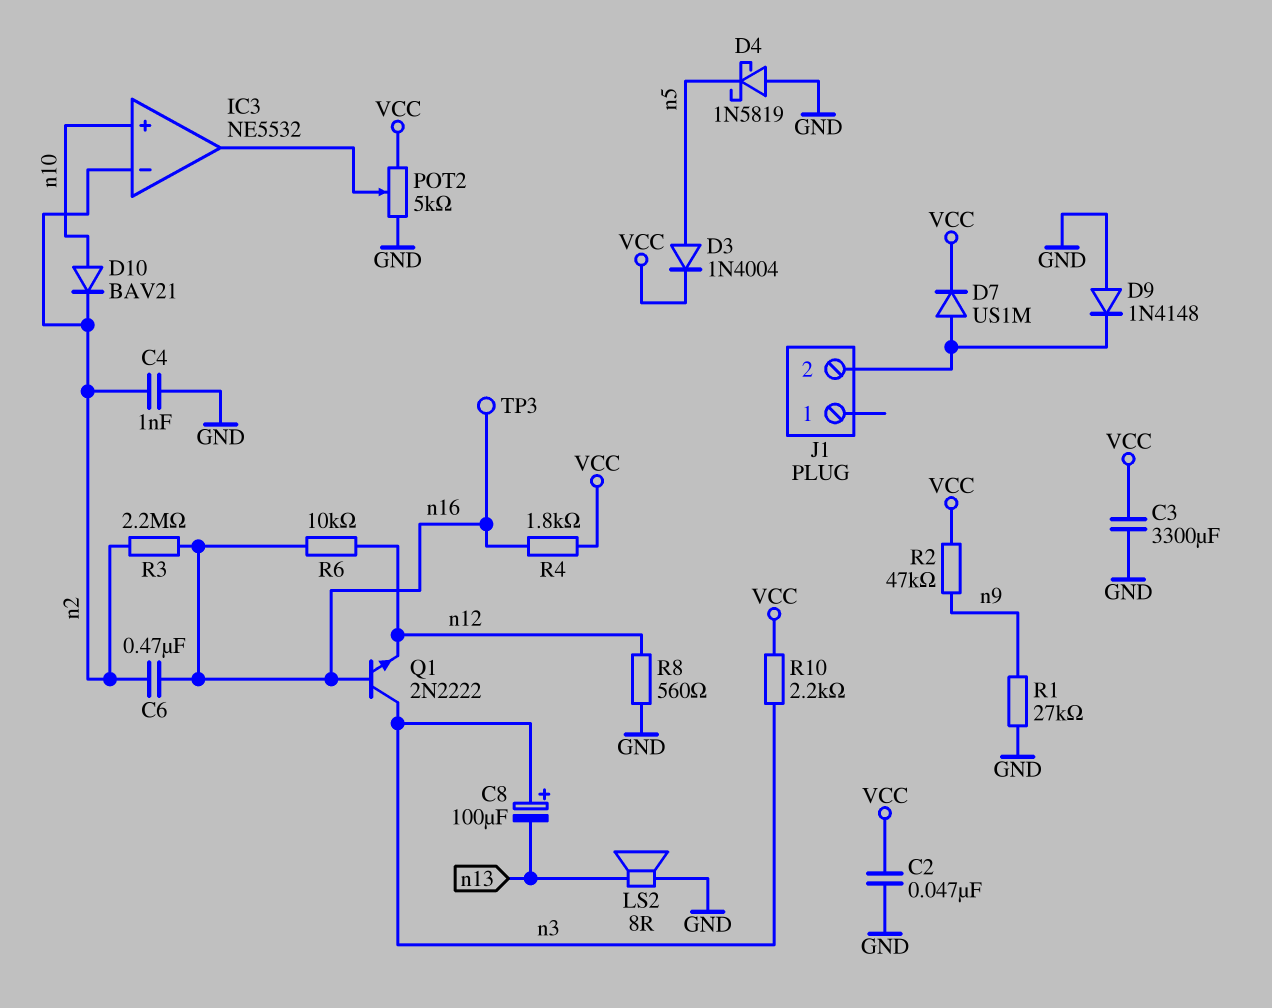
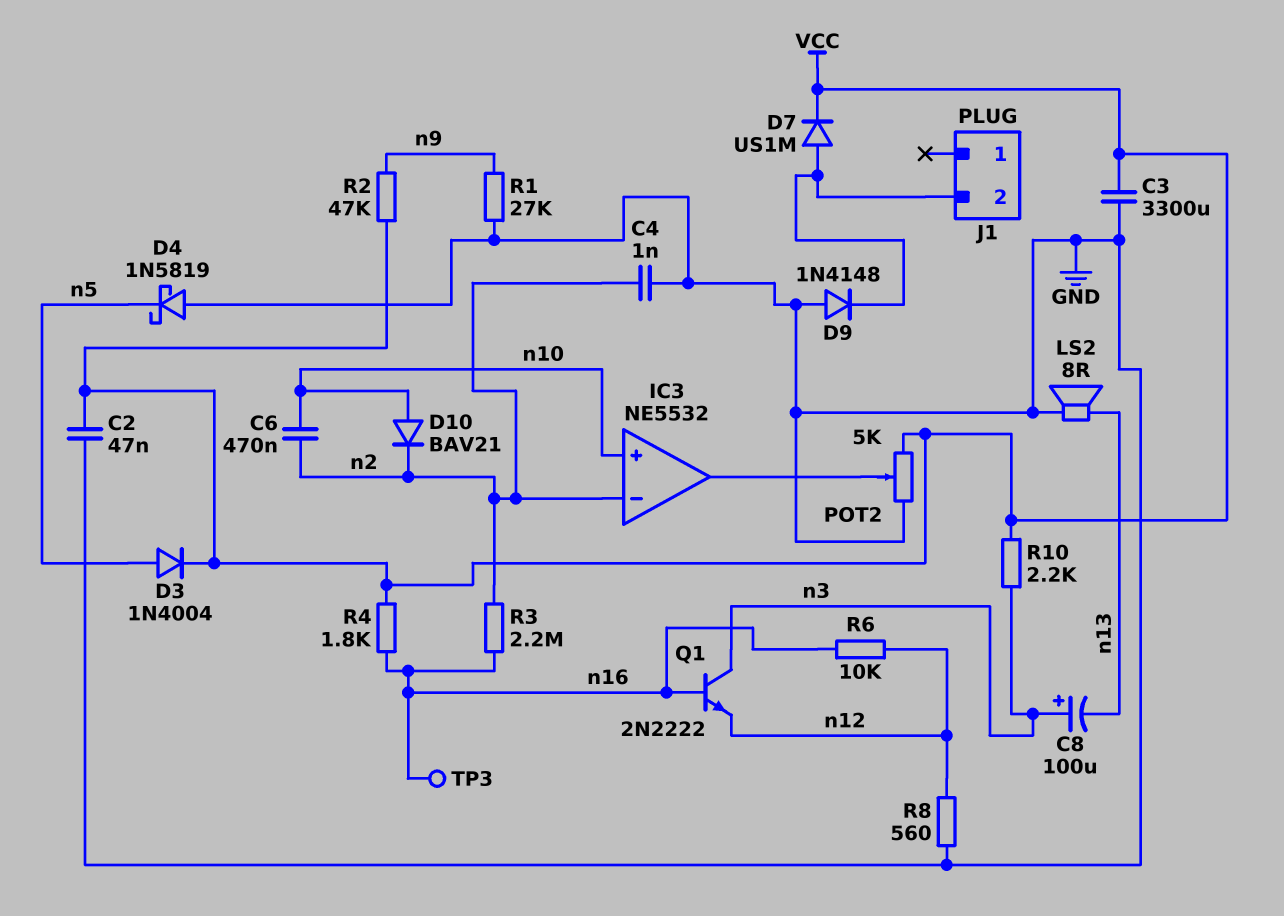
C6: 470nF (n2, n16) -> 470nF (n2, n10)

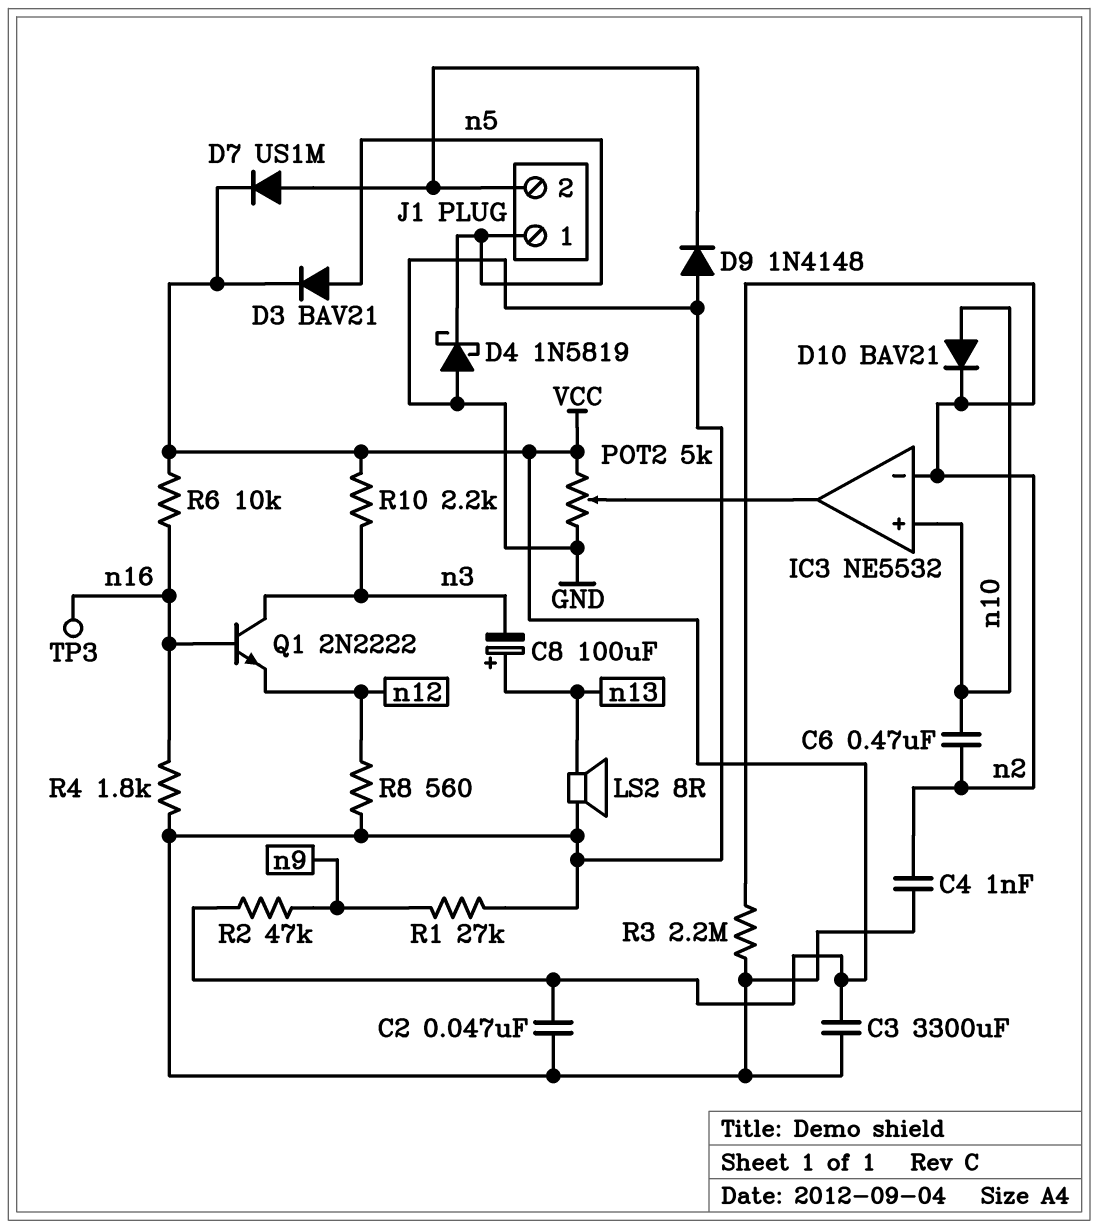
C8: 100uF (plus n3, minus n13) -> 100uF (plus n13, minus n3)
D3: diode 1N4004 (A n5, K VCC) -> diode BAV21 (A n5, K VCC)
J1 pin 1: none -> n5
R3: 2.2M (n2, n16) -> 2.2M (GND, n2)
R4: 1.8k (VCC, n16) -> 1.8k (GND, n16)
R6: 10k (n12, n16) -> 10k (VCC, n16)

